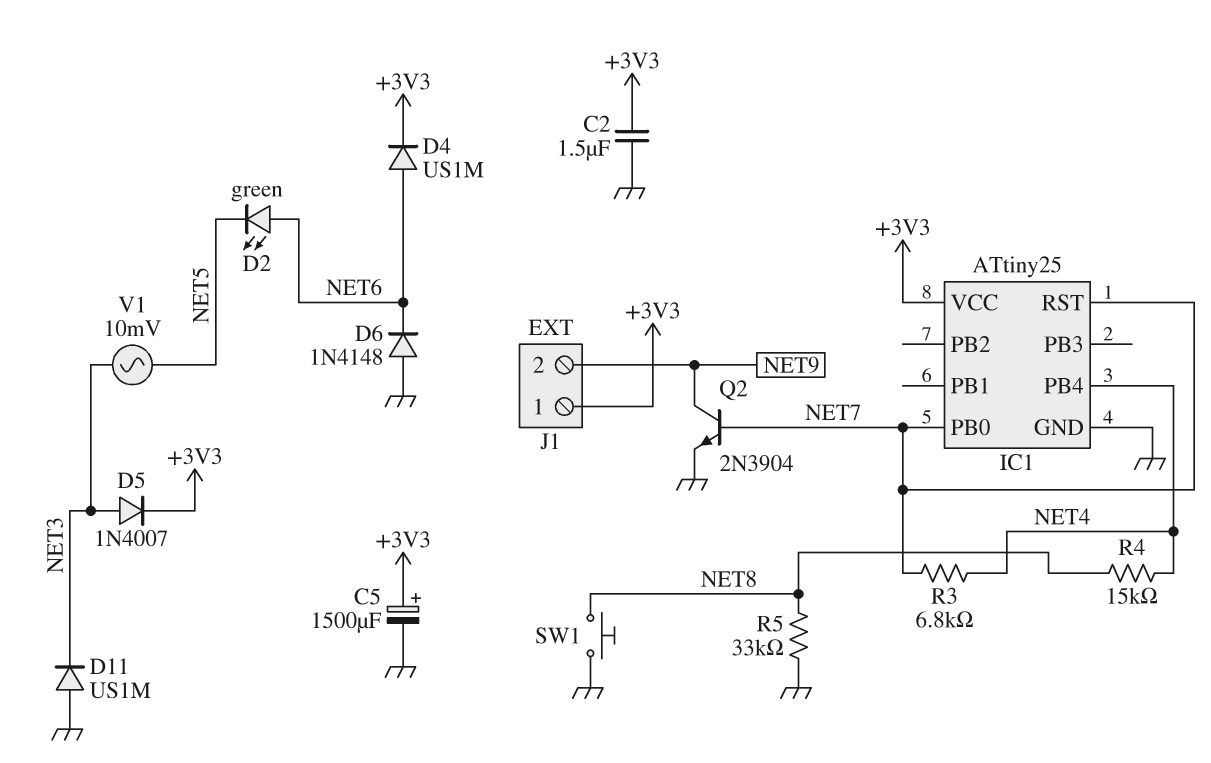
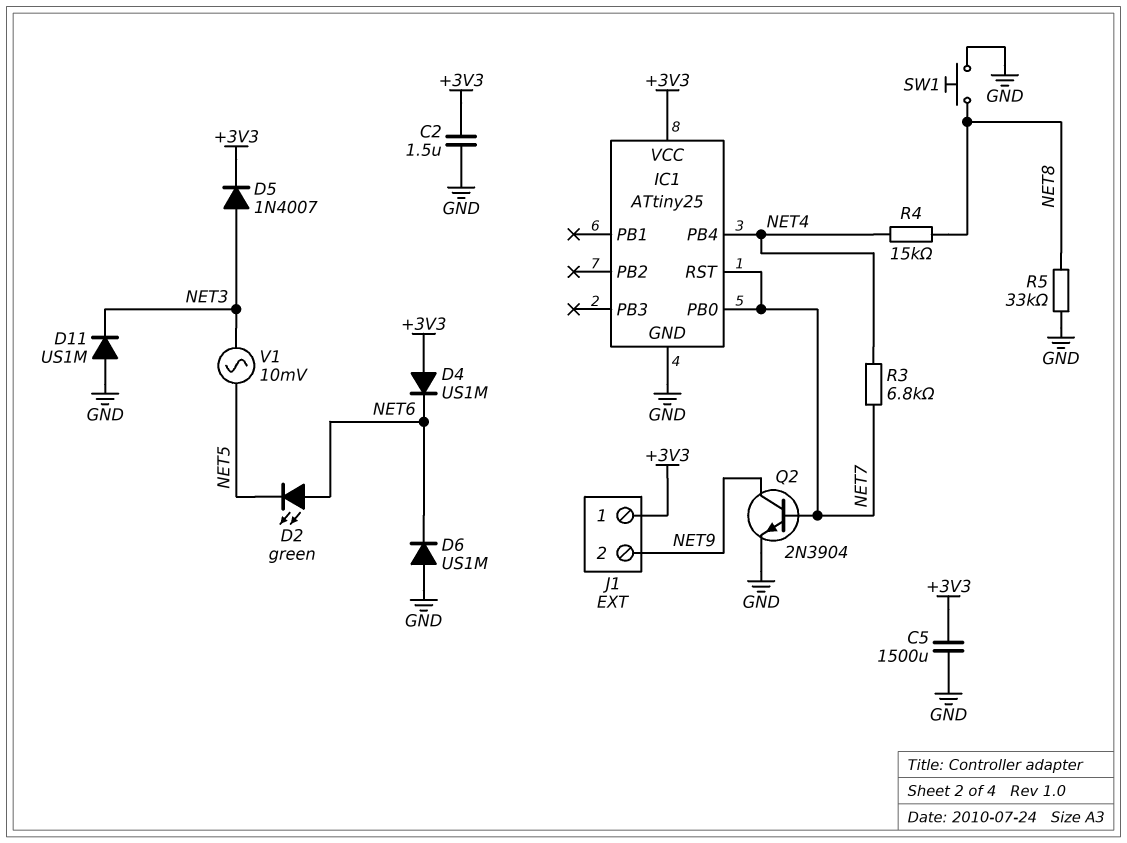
C5: 1500uF (plus +3V3, minus GND) -> 1500uF (+3V3, GND)
D4: diode US1M (A NET6, K +3V3) -> diode US1M (A +3V3, K NET6)
D6: diode 1N4148 (A GND, K NET6) -> diode US1M (A GND, K NET6)

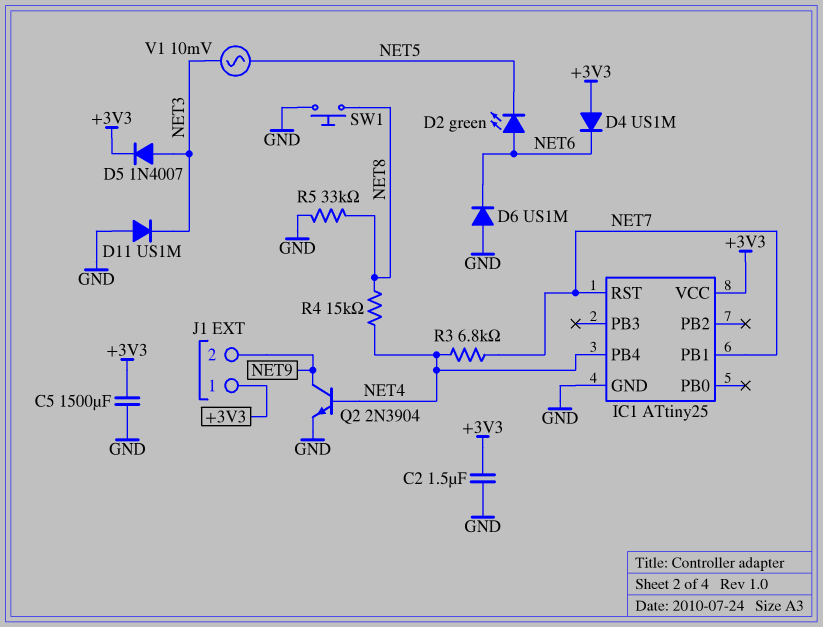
IC1 pin PB0: NET7 -> none
IC1 pin PB1: none -> NET7
Q2: NPN 2N3904 (B NET7, C NET9, E GND) -> NPN 2N3904 (B NET4, C NET9, E GND)

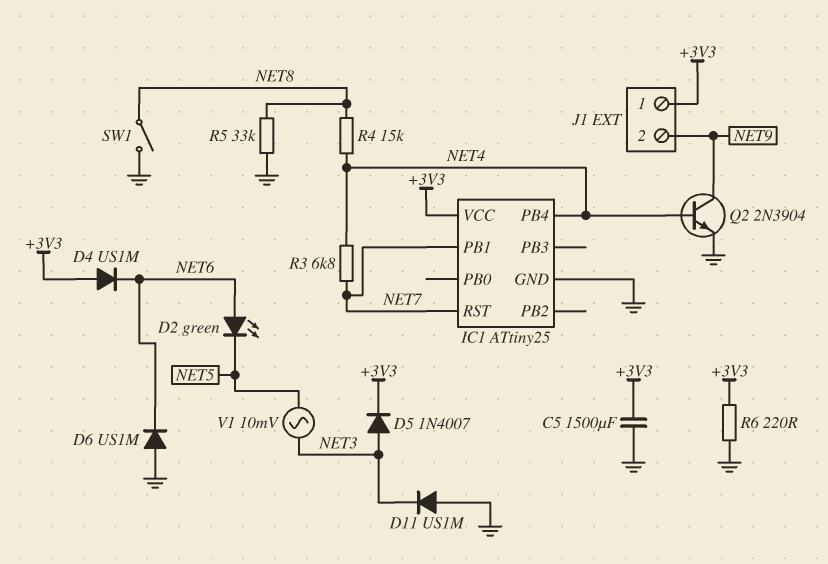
C2: 1.5uF (+3V3, GND) -> none
R6: none -> 220 (+3V3, GND)
SW1: button (GND, NET8) -> switch (GND, NET8)

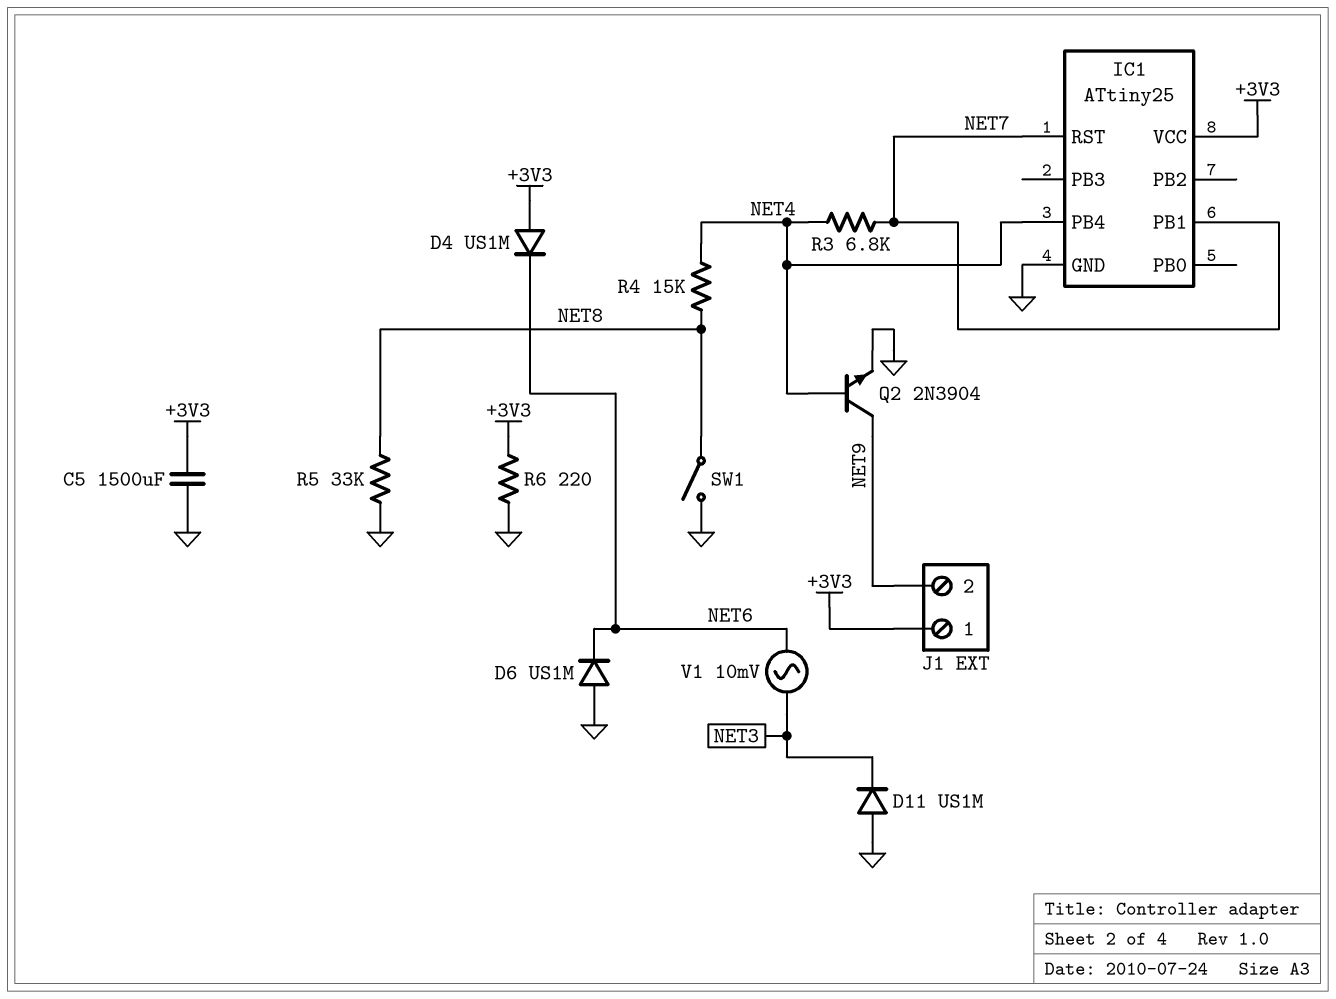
D2: LED green (A NET6, K NET5) -> none
D5: diode 1N4007 (A NET3, K +3V3) -> none
V1: AC 10mV (NET3, NET5) -> AC 10mV (NET3, NET6)

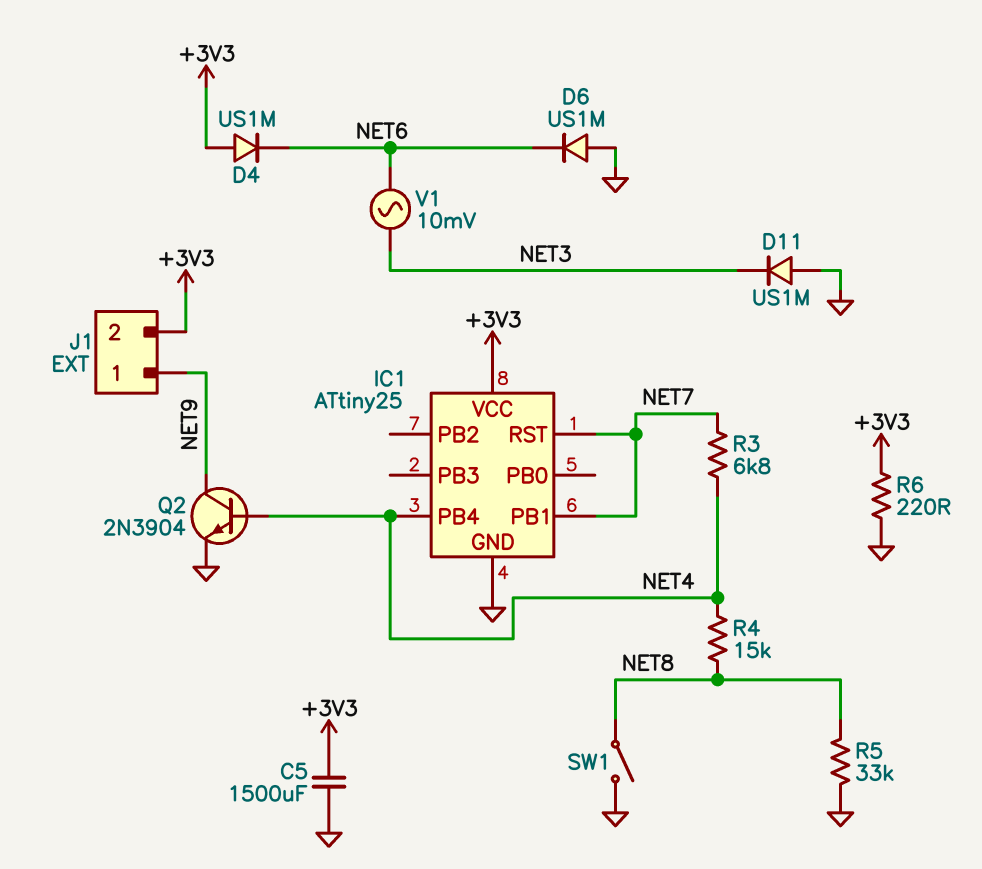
J1 pin 1: +3V3 -> NET9
J1 pin 2: NET9 -> +3V3

